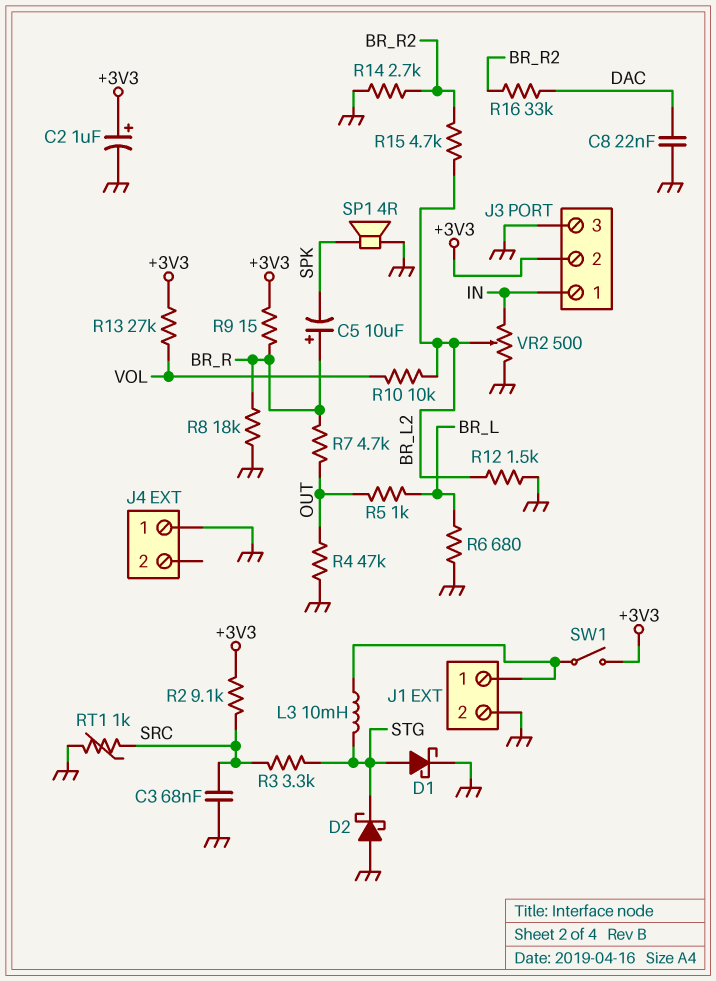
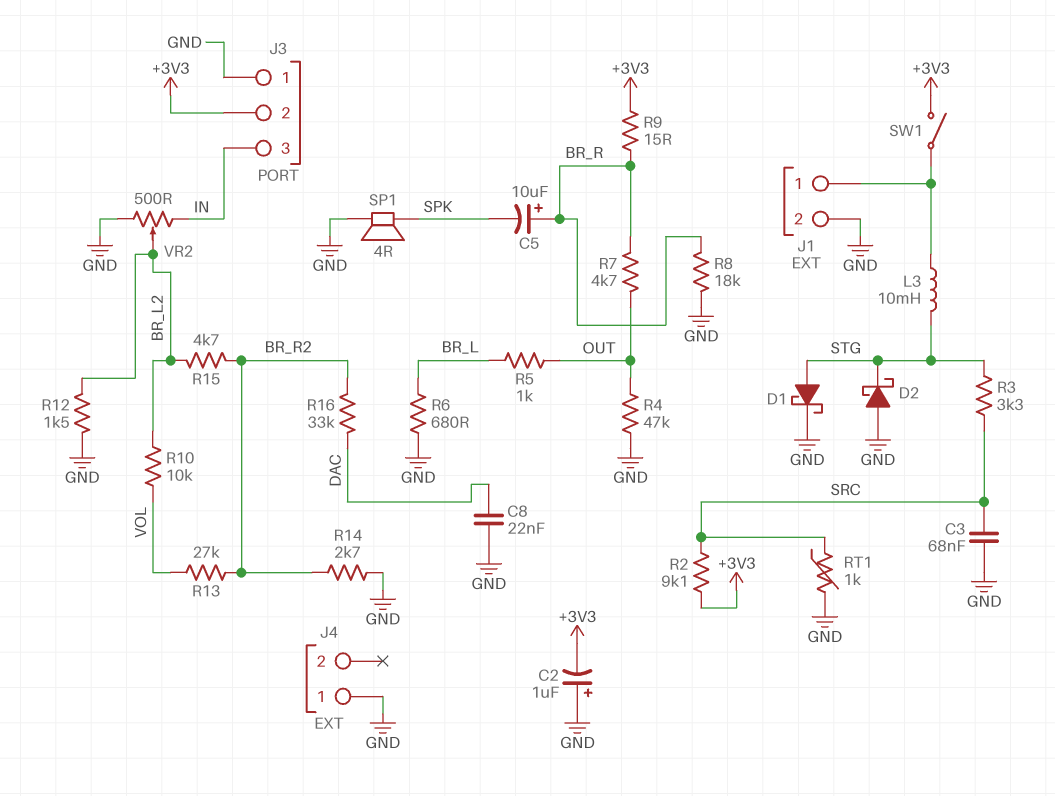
C2: 1uF (plus +3V3, minus GND) -> 1uF (plus GND, minus +3V3)
J3 pin 1: IN -> GND
J3 pin 3: GND -> IN
R13: 27k (+3V3, VOL) -> 27k (BR_R2, VOL)

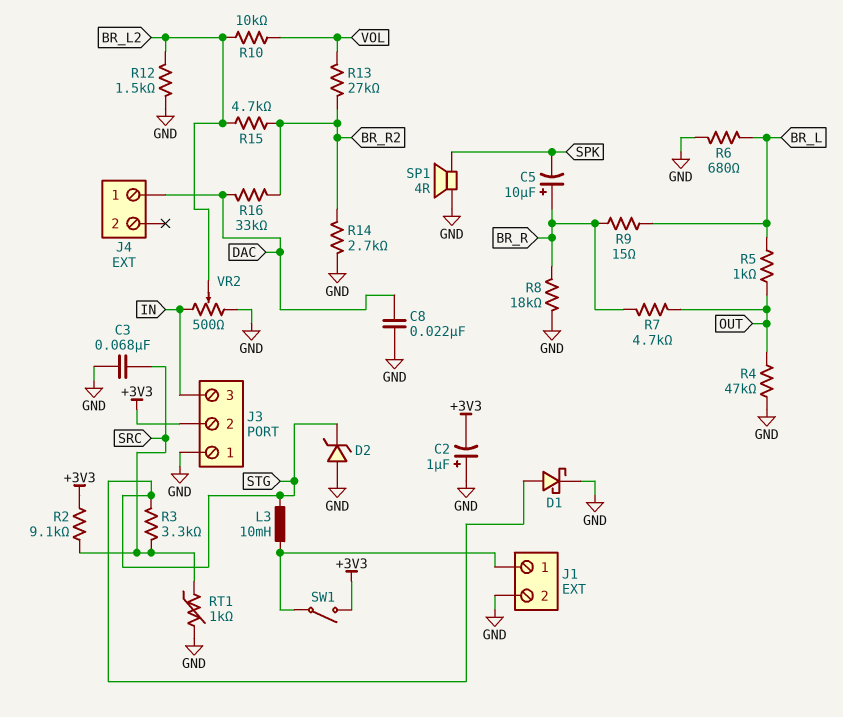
D2: schottky (A GND, K STG) -> zener (A GND, K STG)
J4 pin 1: GND -> DAC
R9: 15 (+3V3, BR_R) -> 15 (BR_L, BR_R)

